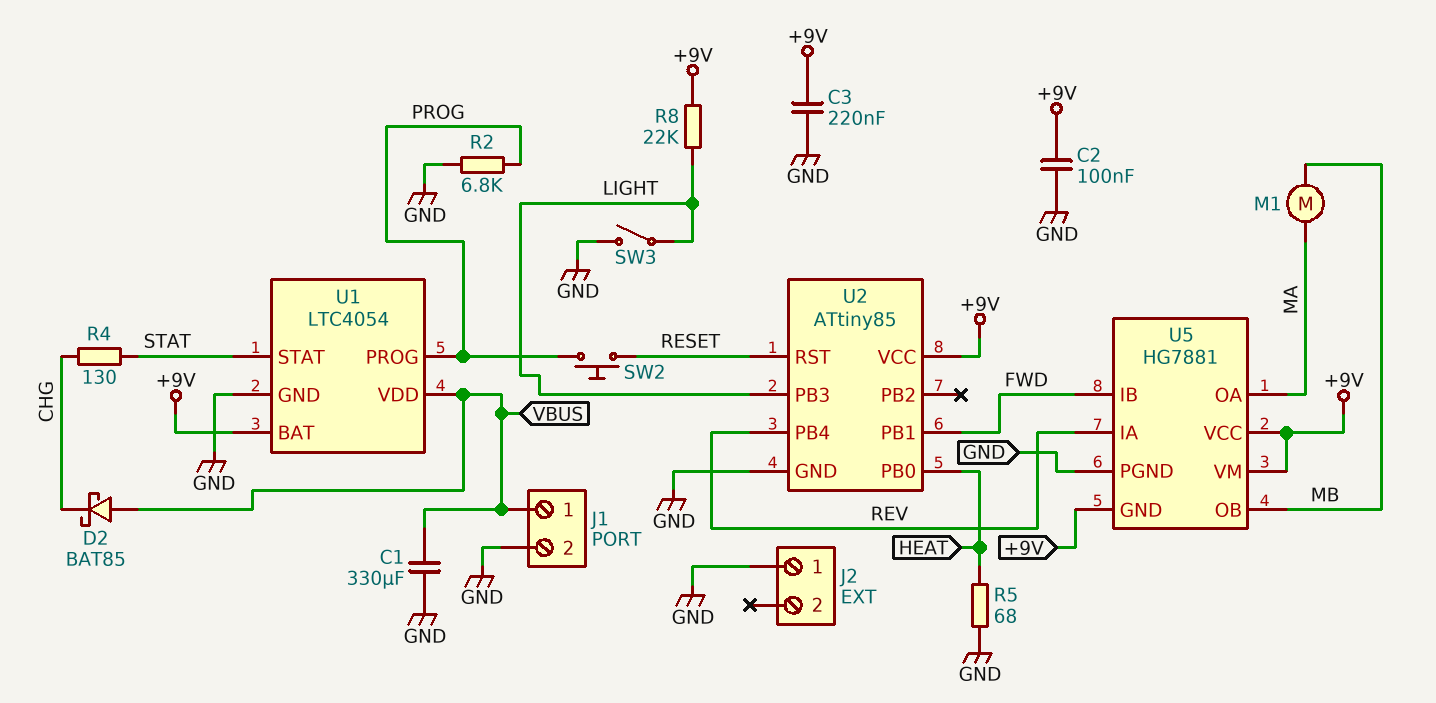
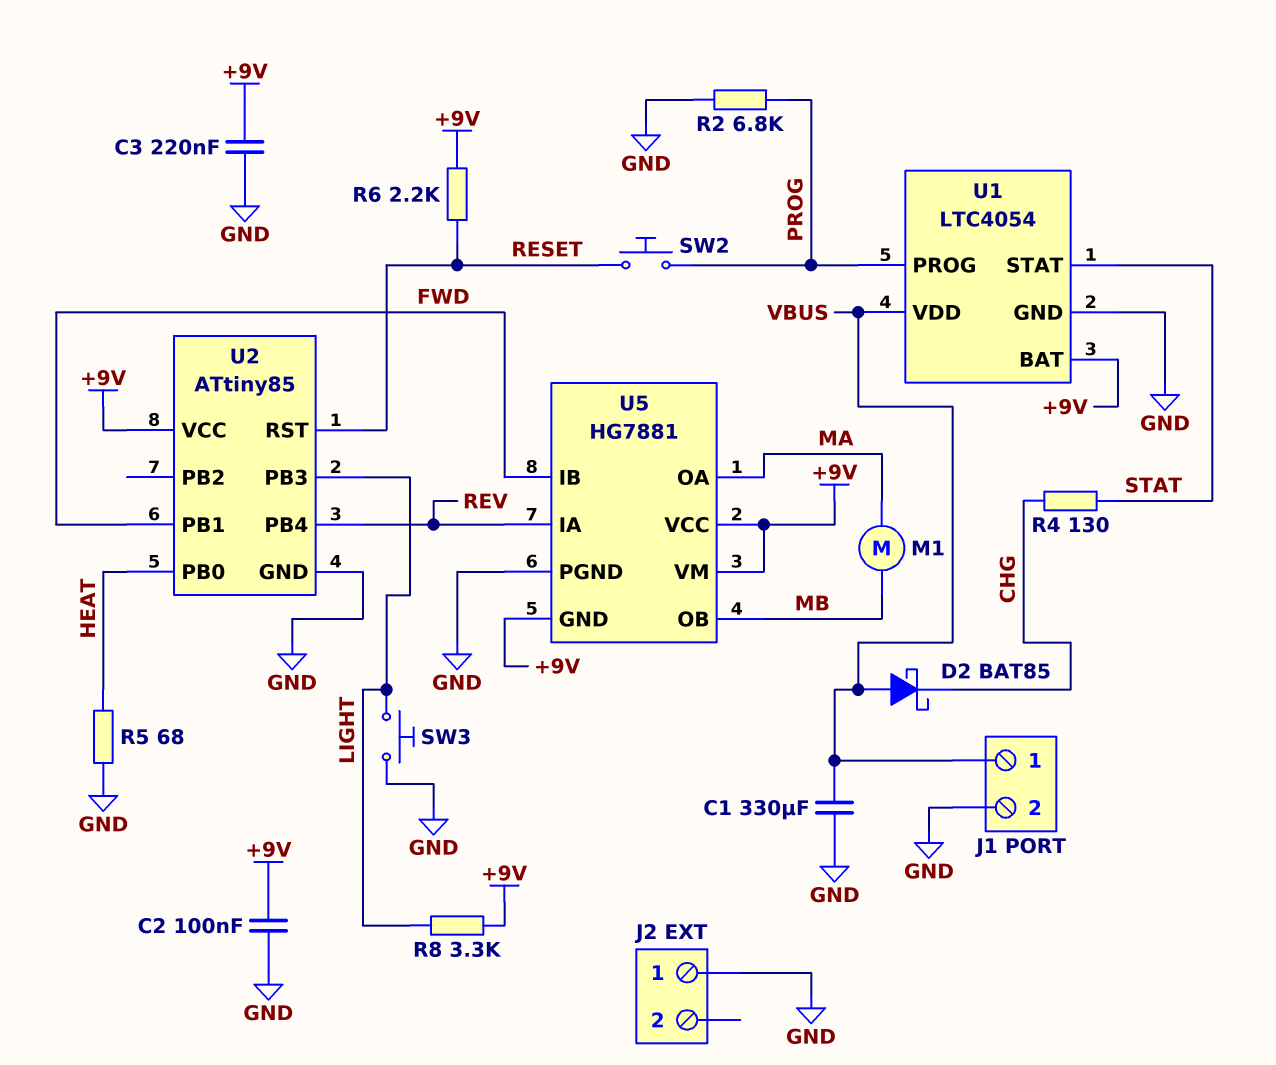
R6: none -> 2.2k (+9V, RESET)
R8: 22k (+9V, LIGHT) -> 3.3k (+9V, LIGHT)
SW3: switch (GND, LIGHT) -> button (GND, LIGHT)

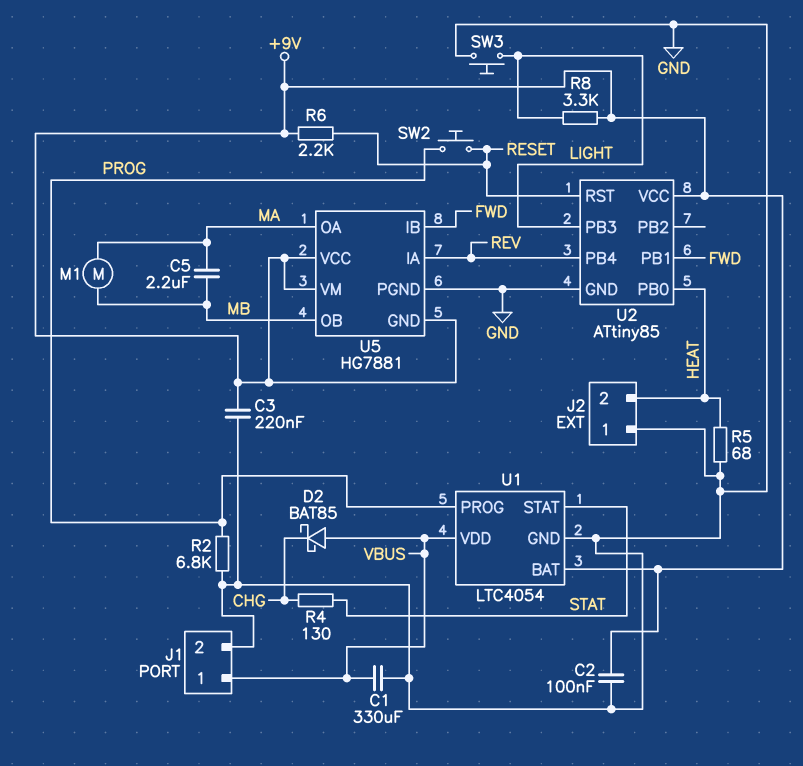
C5: none -> 2.2uF (MA, MB)
J2 pin 2: none -> HEAT

